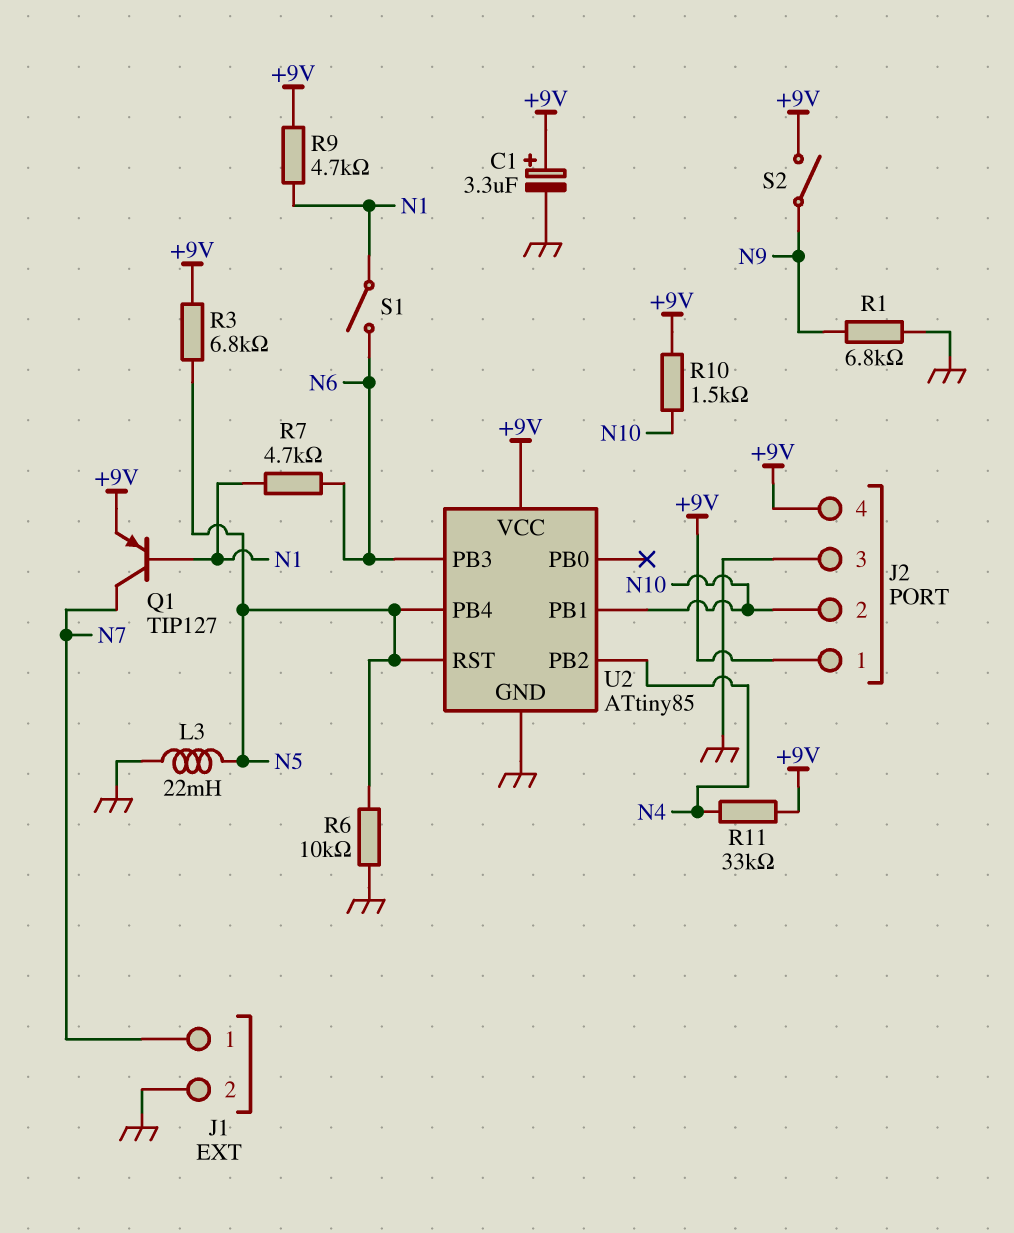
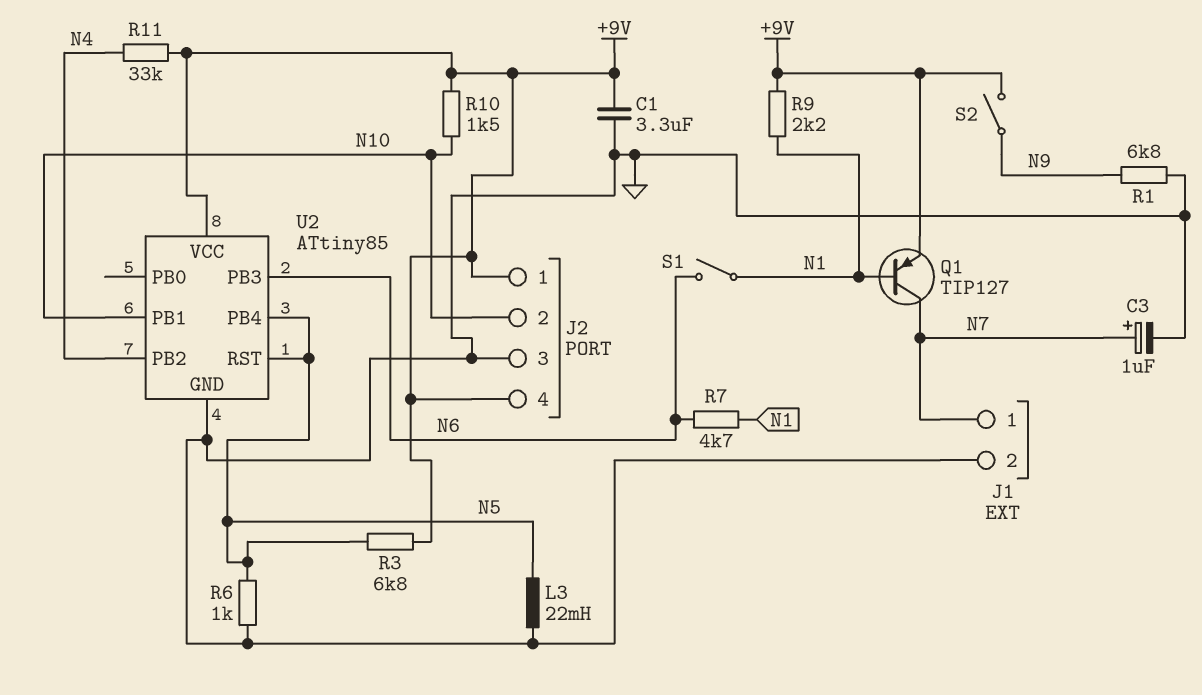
C1: 3.3uF (plus +9V, minus GND) -> 3.3uF (+9V, GND)
C3: none -> 1uF (plus N7, minus GND)
R6: 10k (GND, N5) -> 1k (GND, N5)
R9: 4.7k (+9V, N1) -> 2.2k (+9V, N1)

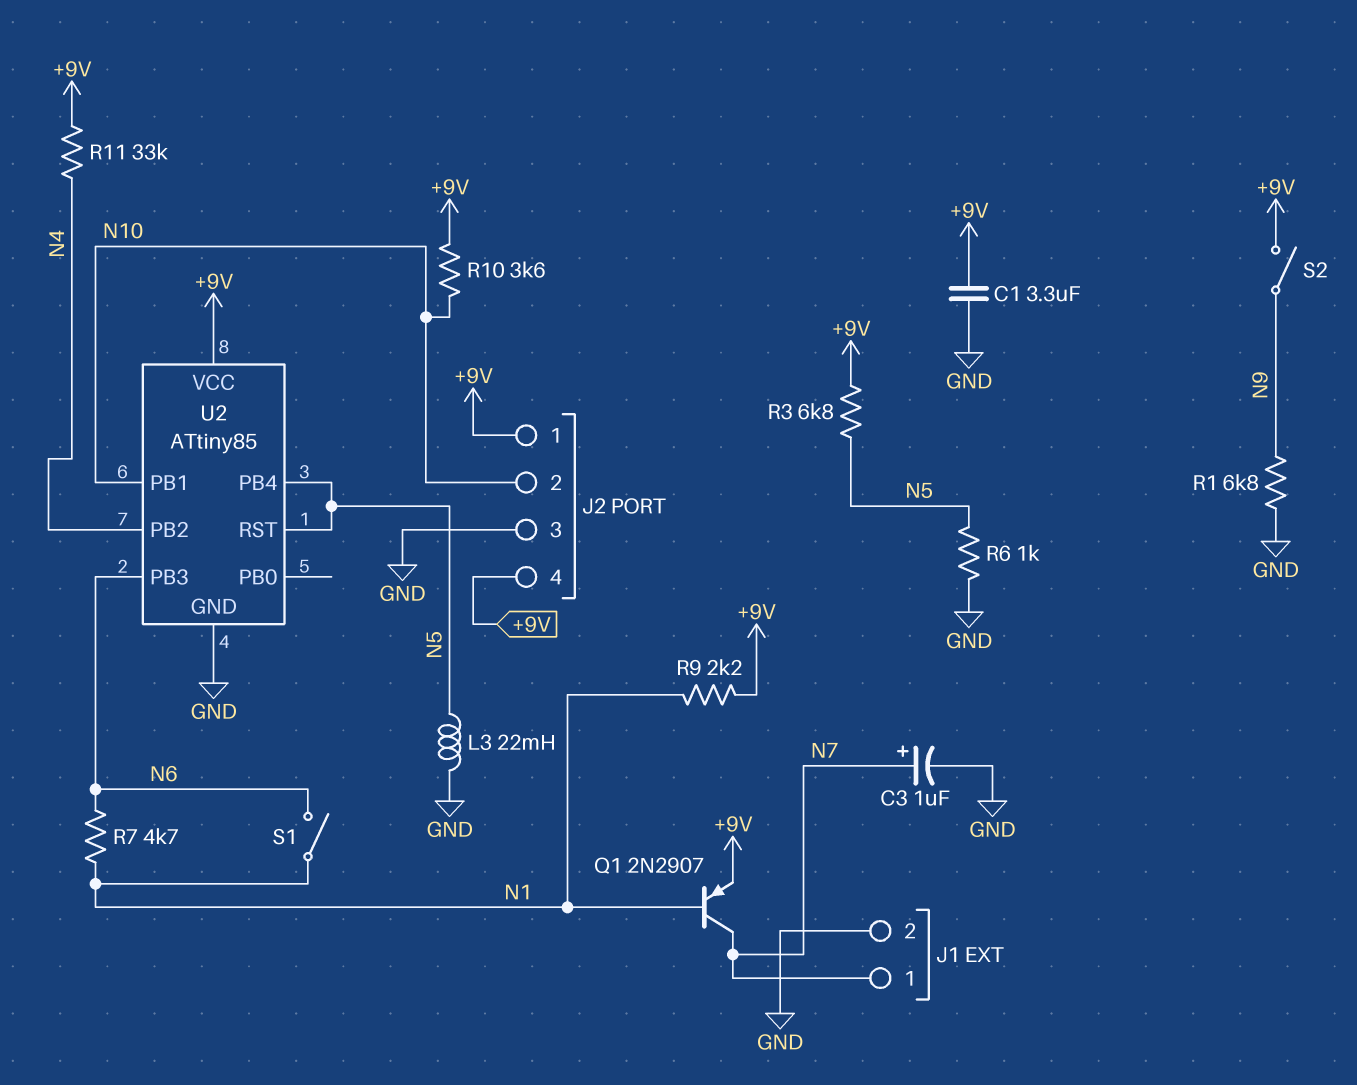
Q1: PNP TIP127 (B N1, C N7, E +9V) -> PNP 2N2907 (B N1, C N7, E +9V)
R10: 1.5k (+9V, N10) -> 3.6k (+9V, N10)

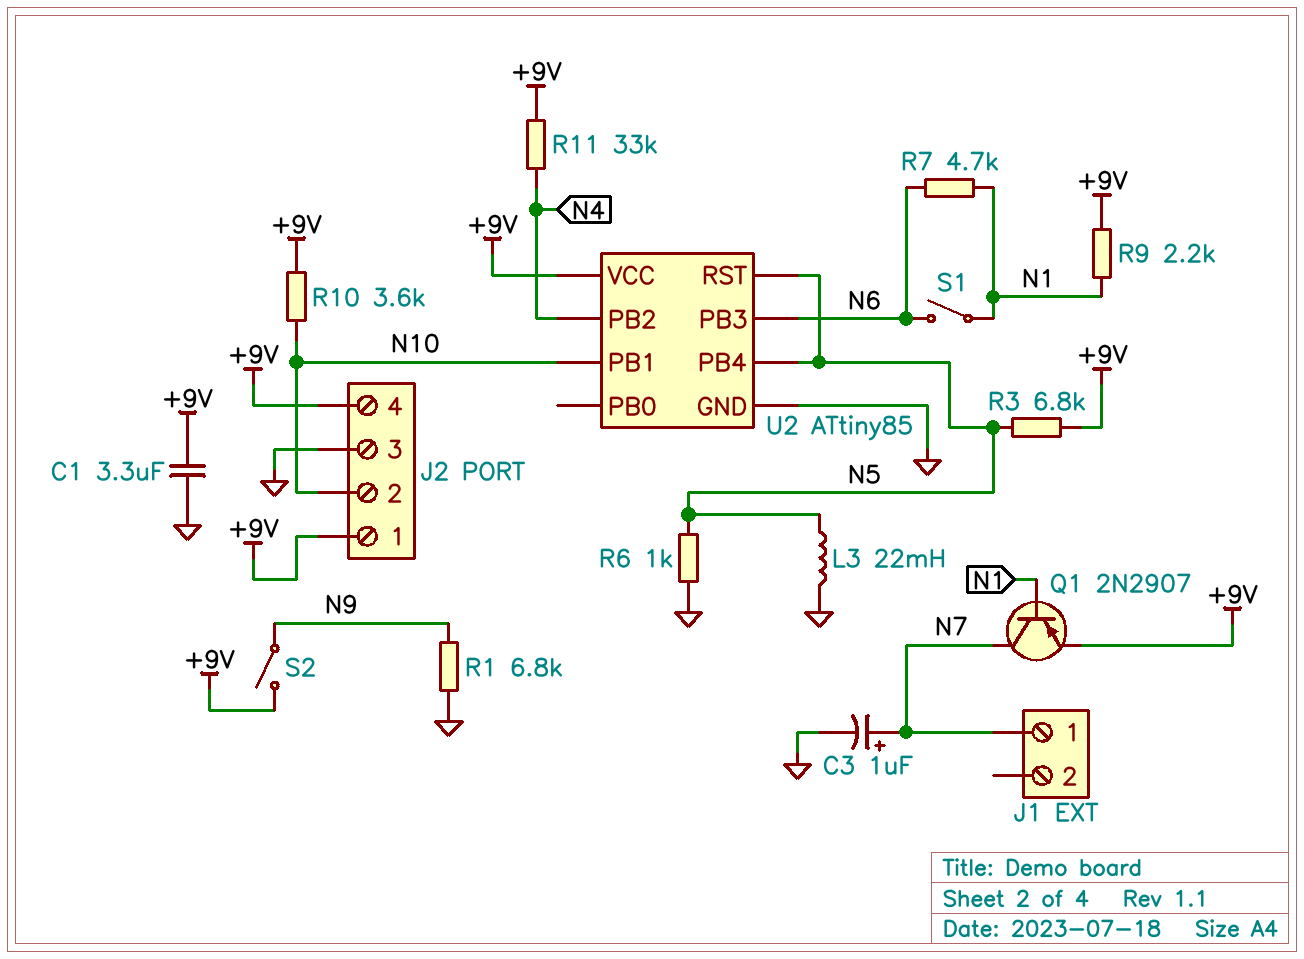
J1 pin 2: GND -> none

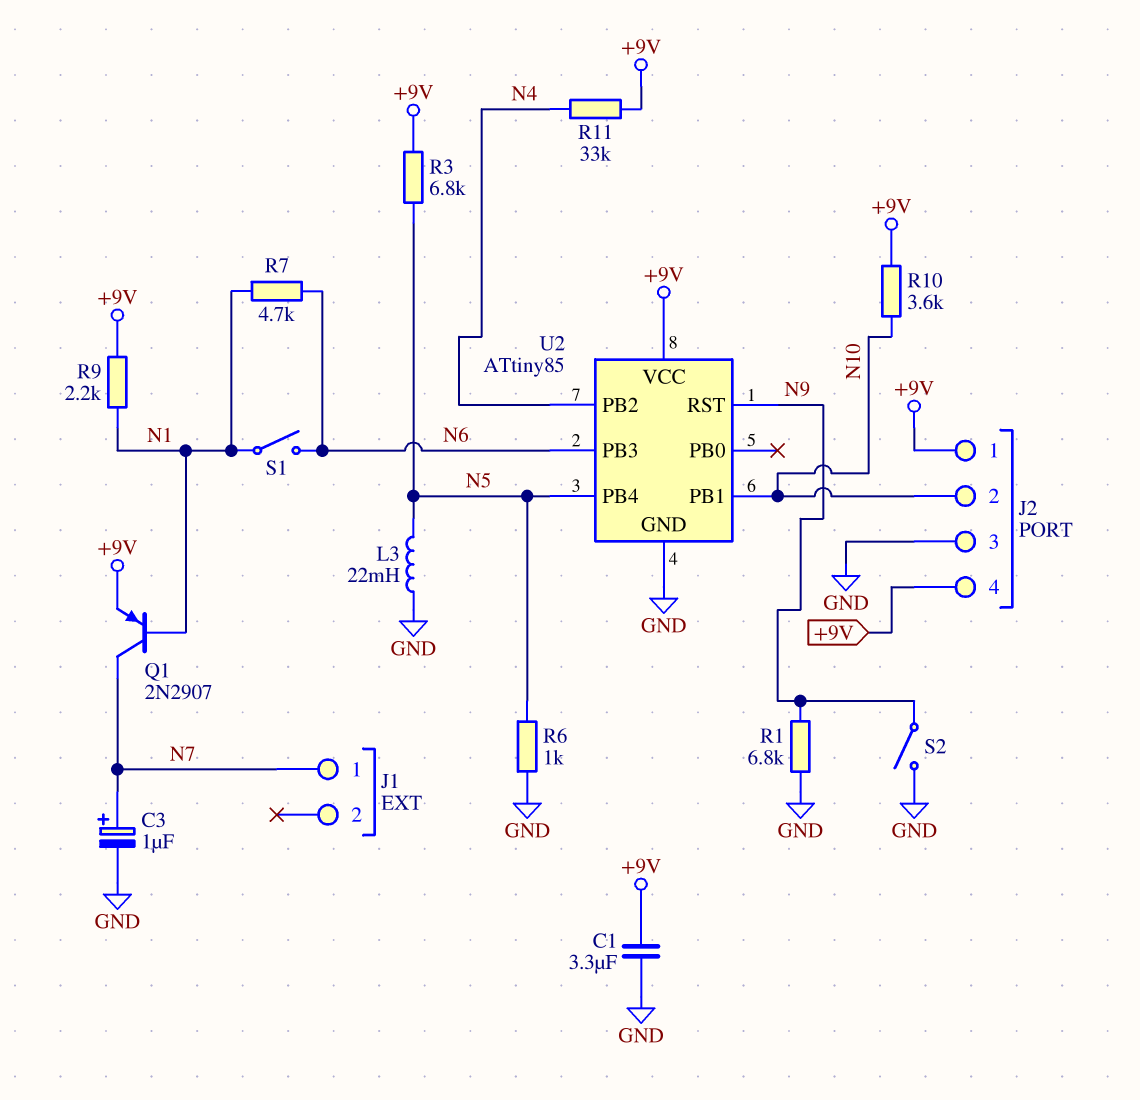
S2: switch (+9V, N9) -> switch (GND, N9)
U2 pin RST: N5 -> N9

